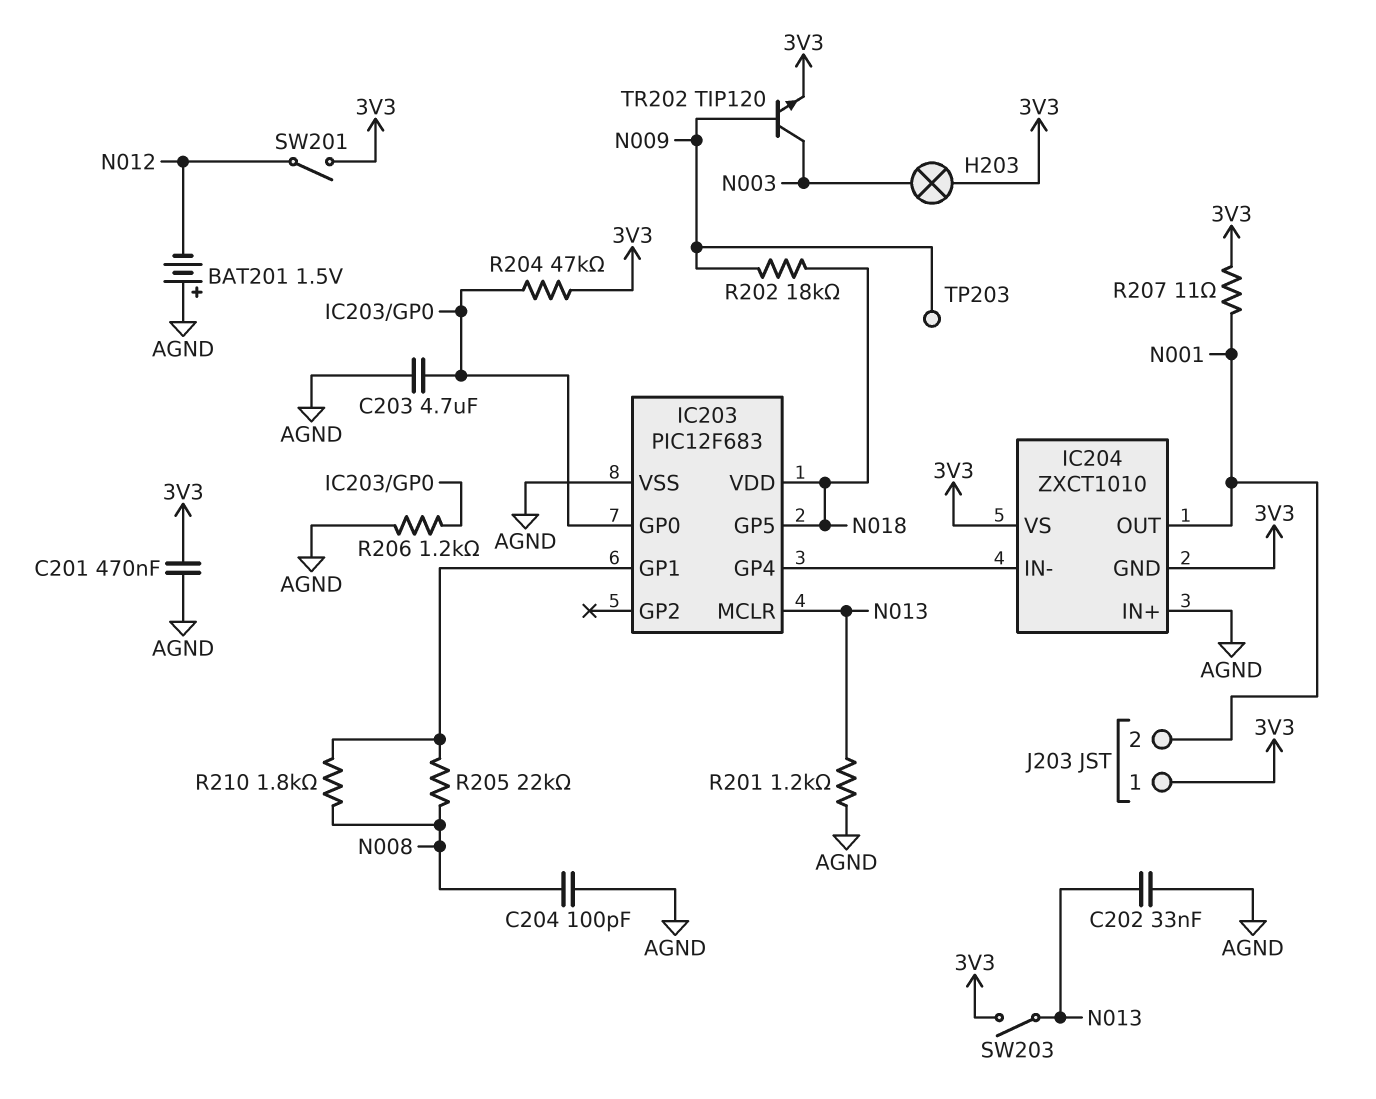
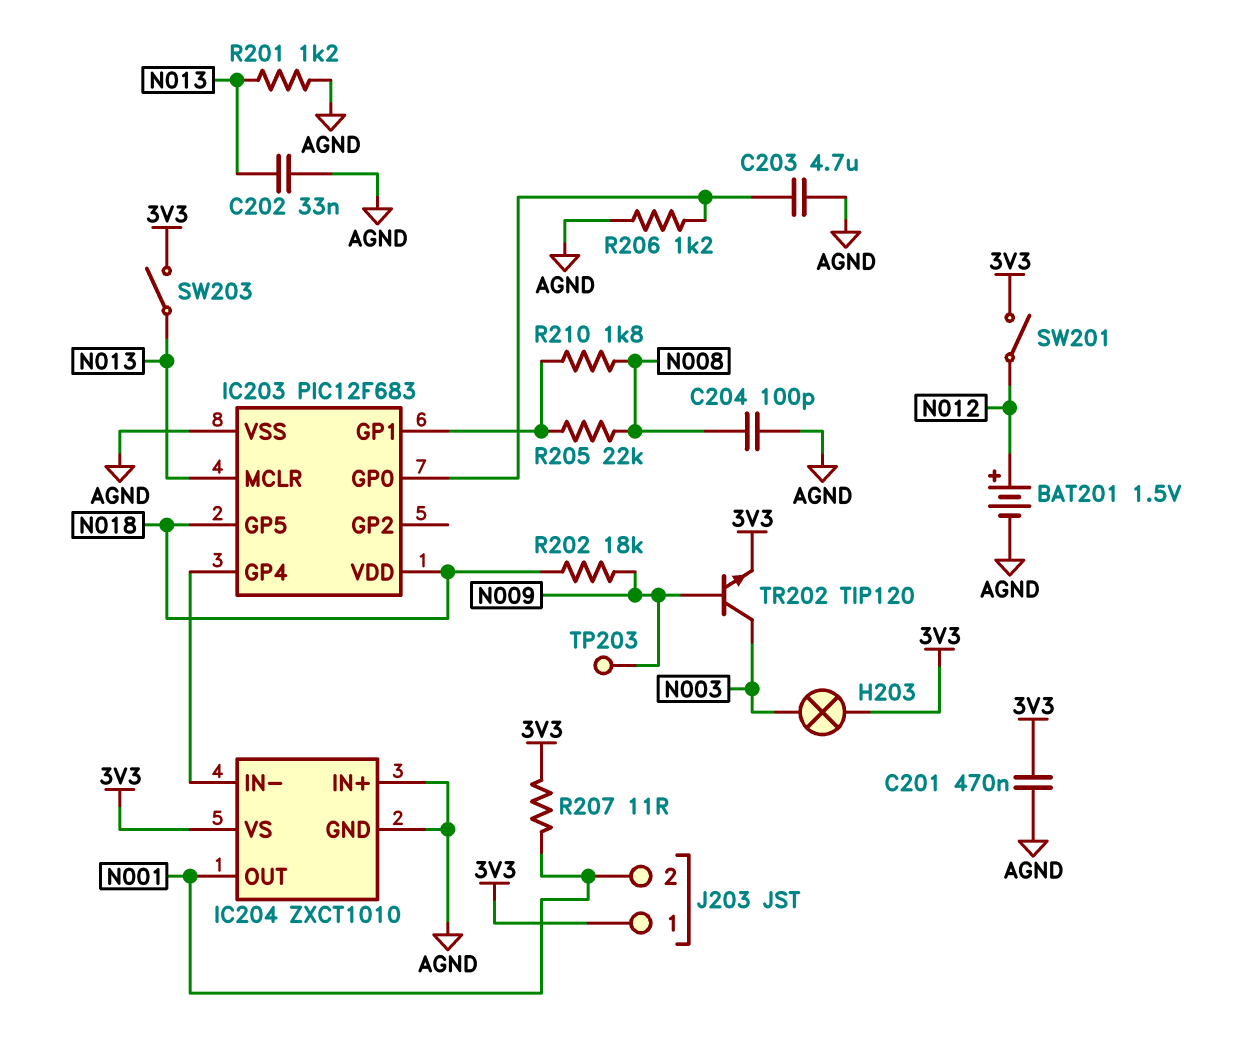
BAT201: 1.5V (plus AGND, minus N012) -> 1.5V (plus N012, minus AGND)
IC204 pin GND: 3V3 -> AGND
R204: 47k (3V3, IC203/GP0) -> none

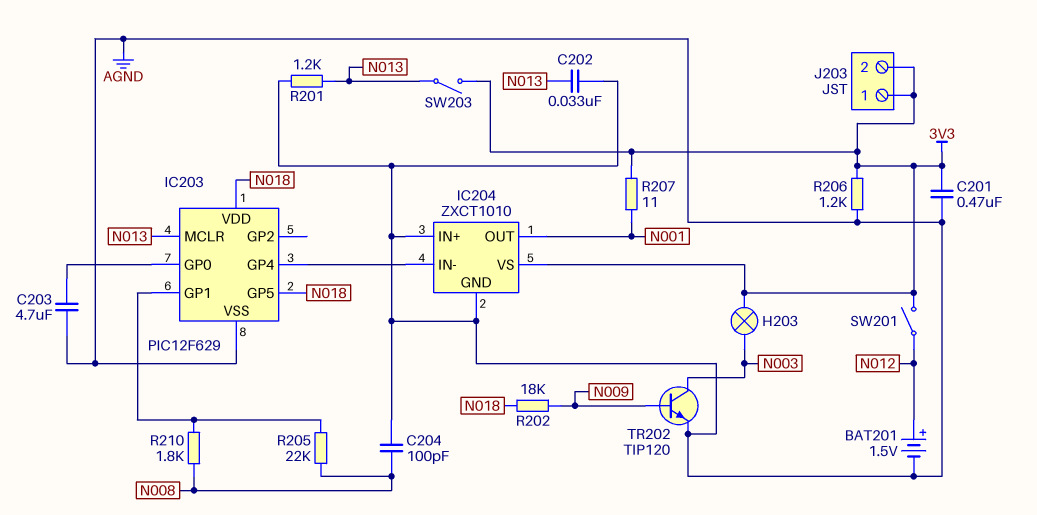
IC203: PIC12F683 -> PIC12F629
J203 pin 2: N001 -> 3V3
R206: 1.2k (AGND, IC203/GP0) -> 1.2k (3V3, AGND)
TP203: test point (N009) -> none
TR202: NPN TIP120 (B N009, C N003, E 3V3) -> NPN TIP120 (B N009, C N003, E AGND)

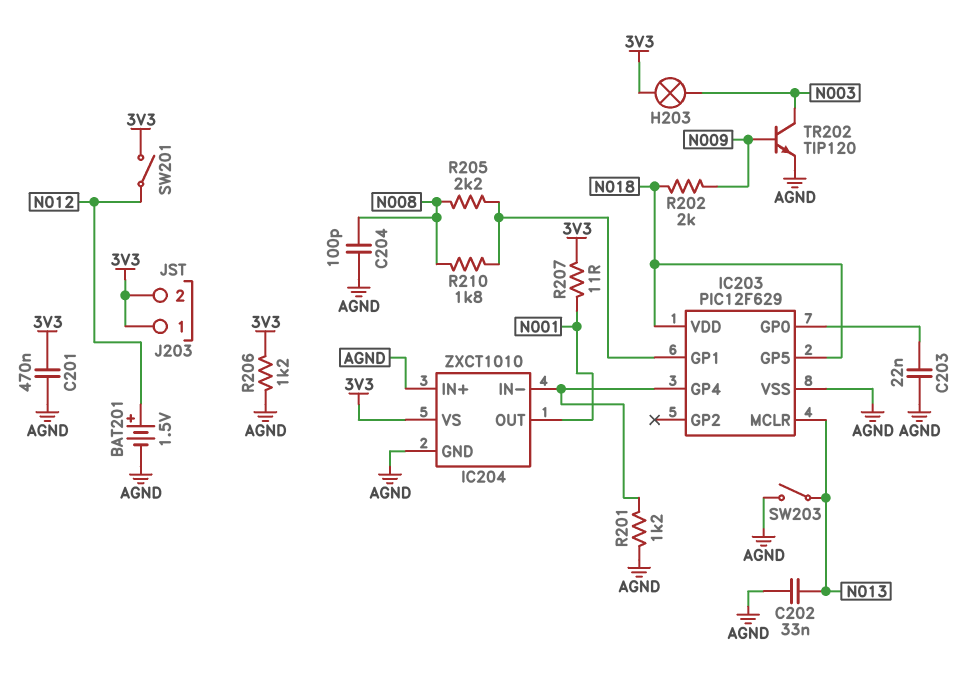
C203: 4.7uF (AGND, IC203/GP0) -> 22nF (AGND, IC203/GP0)
R201: 1.2k (AGND, N013) -> 1.2k (AGND, IC203/GP4)
R202: 18k (N009, N018) -> 2k (N009, N018)
R205: 22k (IC203/GP1, N008) -> 2.2k (IC203/GP1, N008)
SW203: switch (3V3, N013) -> switch (AGND, N013)

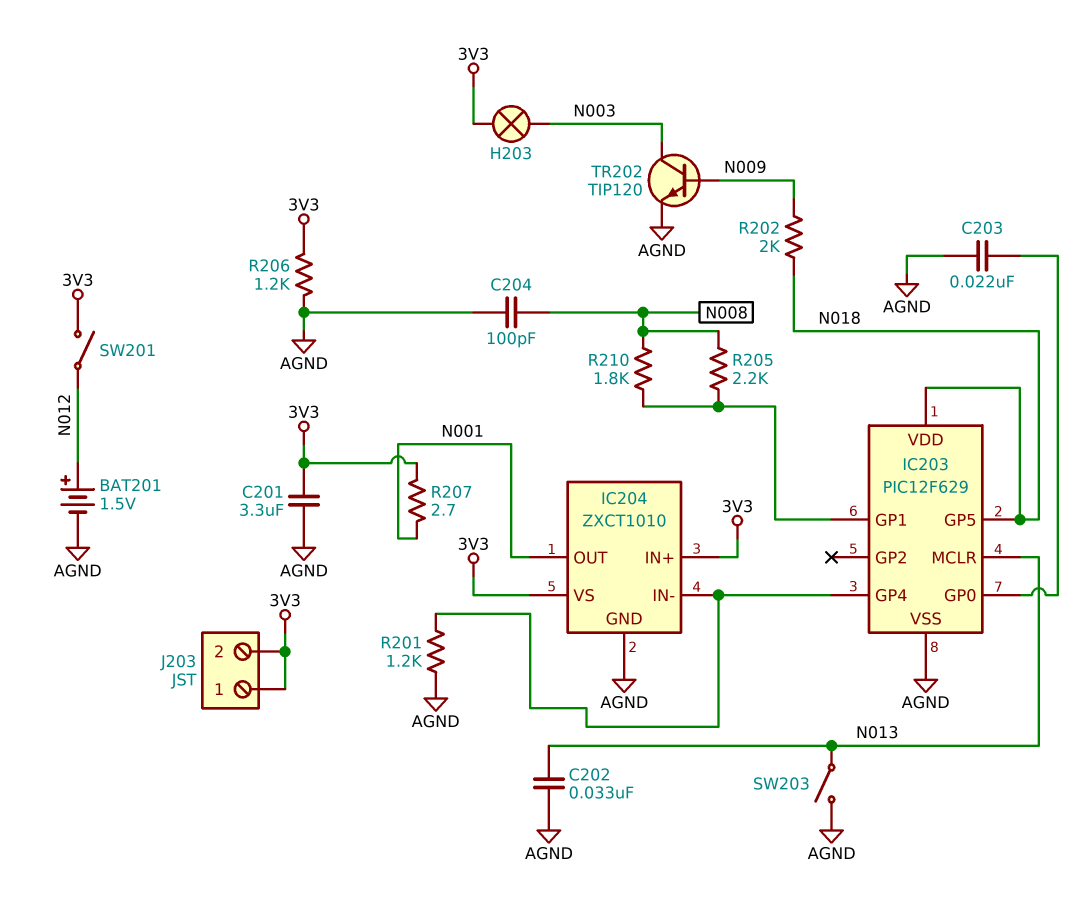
C201: 470nF (3V3, AGND) -> 3.3uF (3V3, AGND)
IC204 pin IN+: AGND -> 3V3
R207: 11 (3V3, N001) -> 2.7 (3V3, N001)

